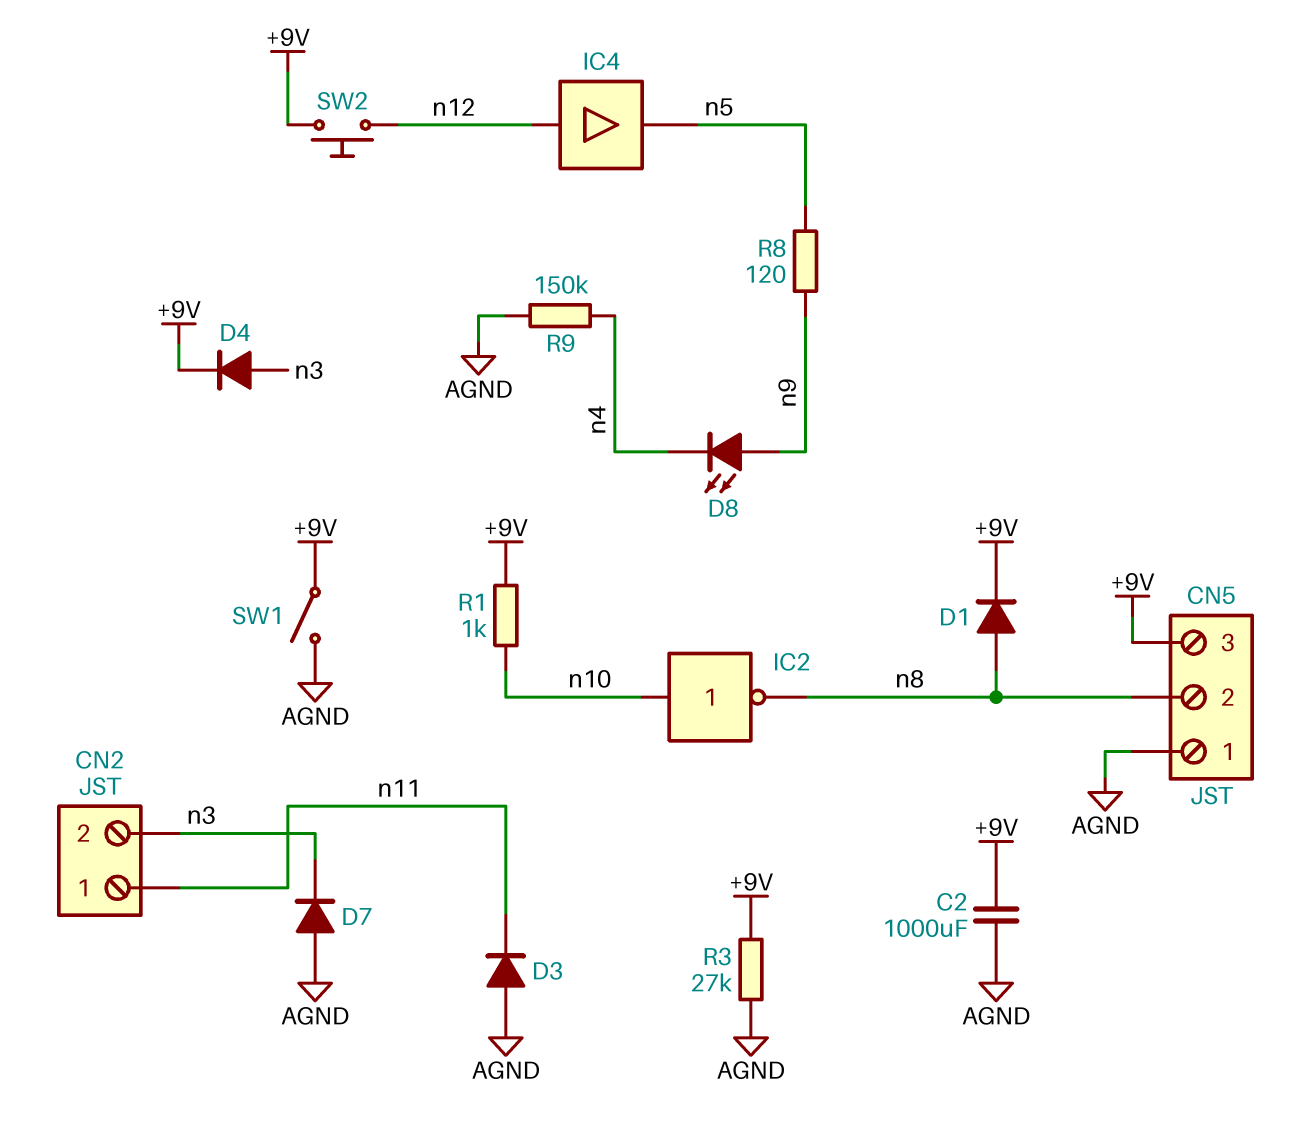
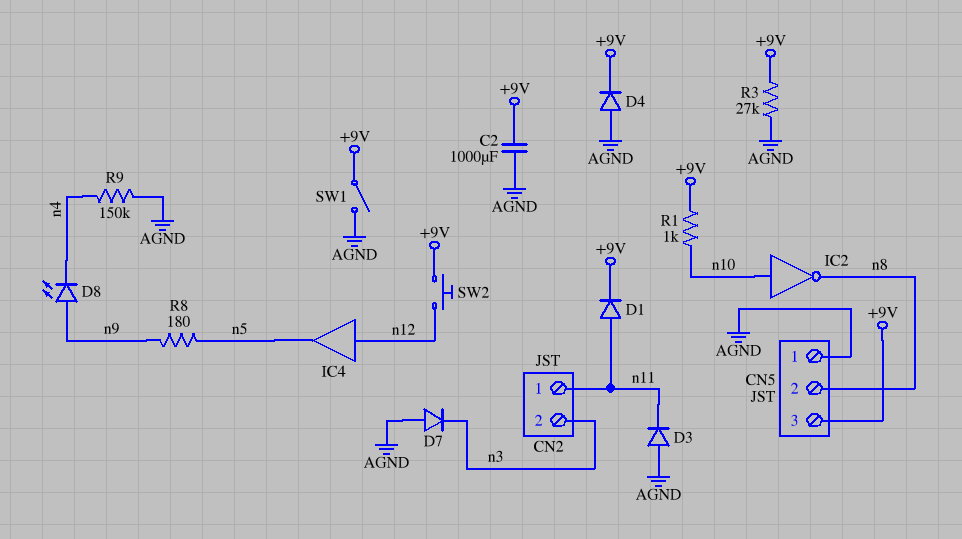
D1: diode (A n8, K +9V) -> diode (A n11, K +9V)
D4: diode (A n3, K +9V) -> diode (A AGND, K +9V)
R8: 120 (n5, n9) -> 180 (n5, n9)

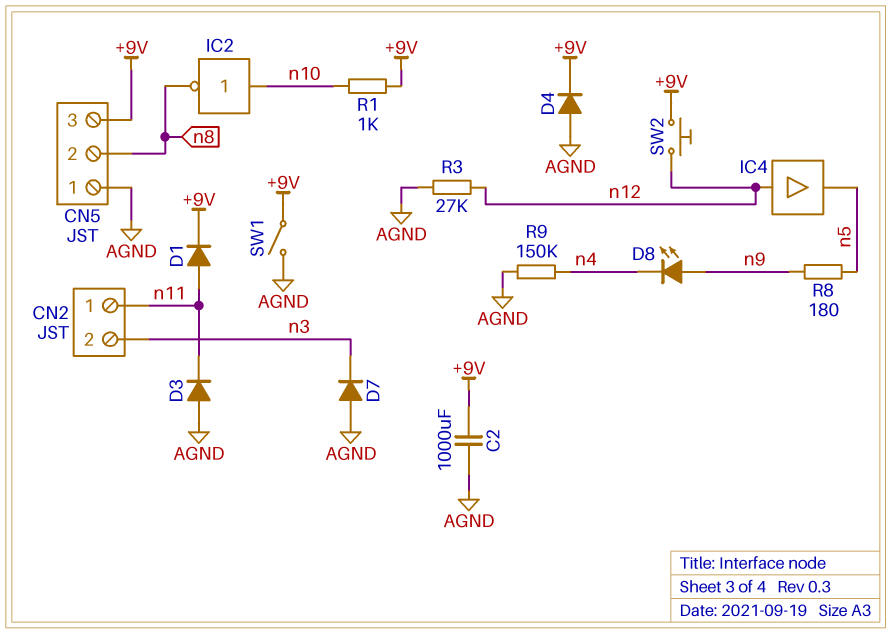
R3: 27k (+9V, AGND) -> 27k (AGND, n12)

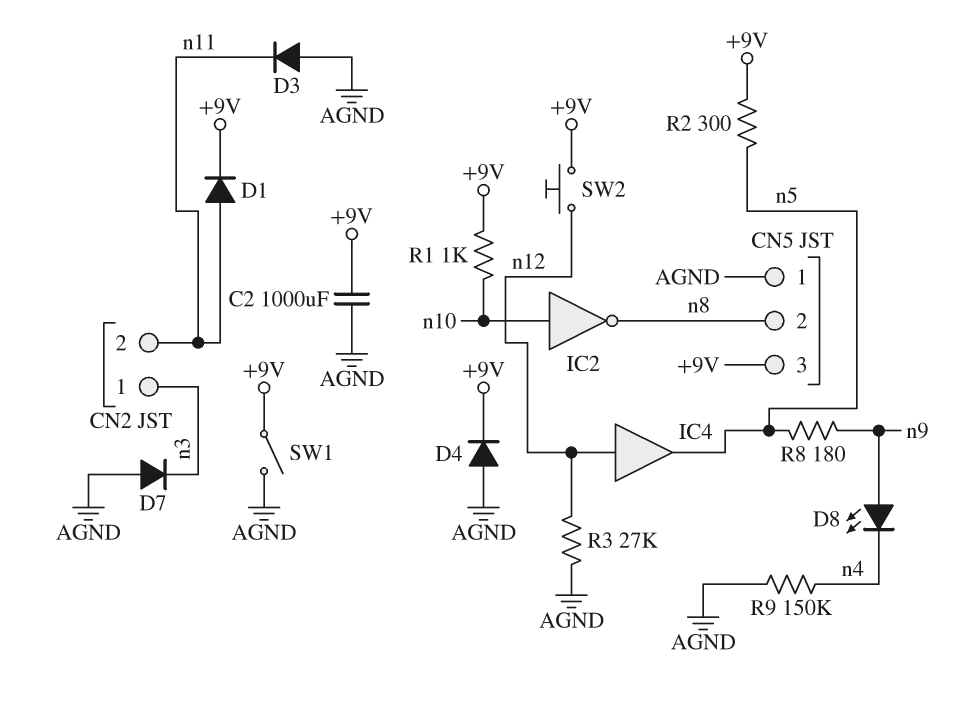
CN2 pin 1: n11 -> n3
CN2 pin 2: n3 -> n11
R2: none -> 300 (+9V, n5)

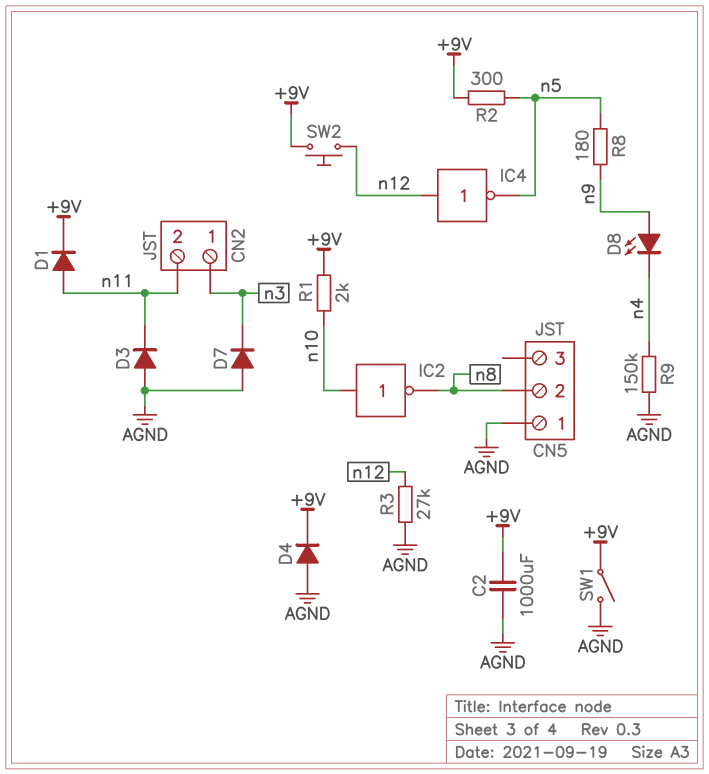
CN5 pin 3: +9V -> none
IC4: buffer (in n12, out n5) -> NOT (in n12, out n5)
R1: 1k (+9V, n10) -> 2k (+9V, n10)

